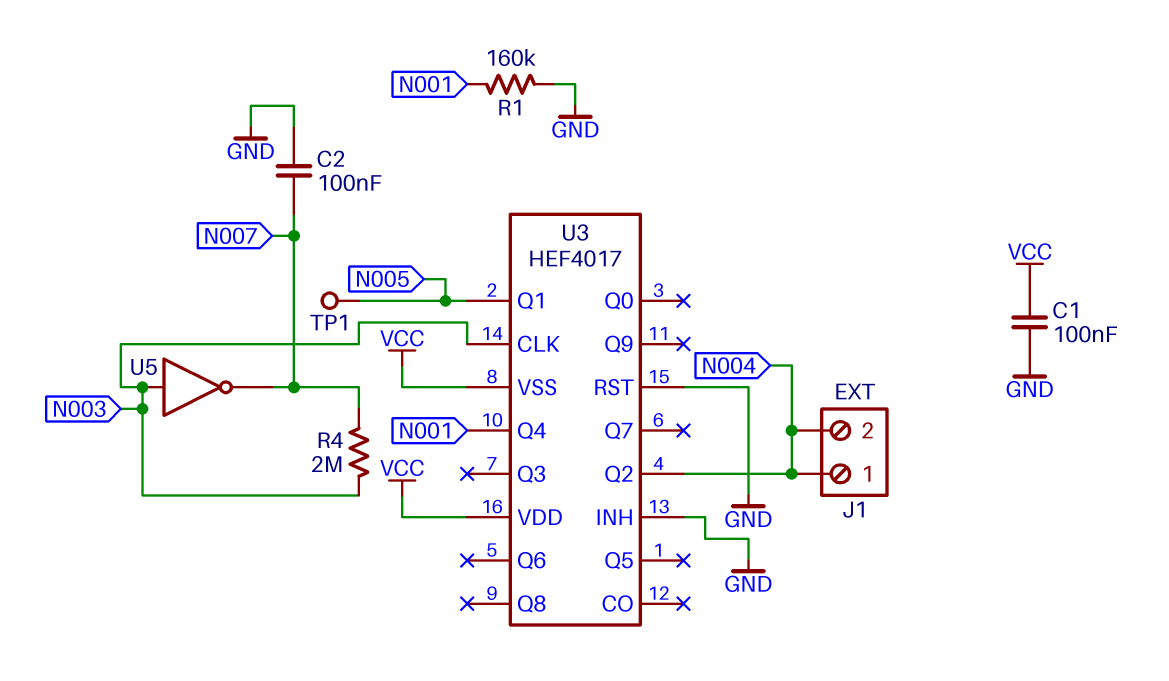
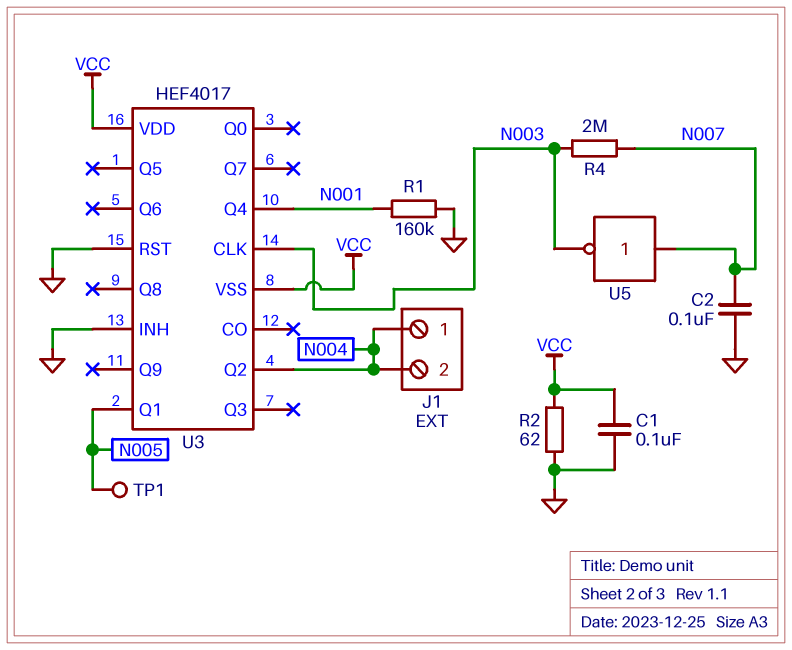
R2: none -> 62 (GND, VCC)
U5: NOT (in N003, out N007) -> NOT (in N007, out N003)

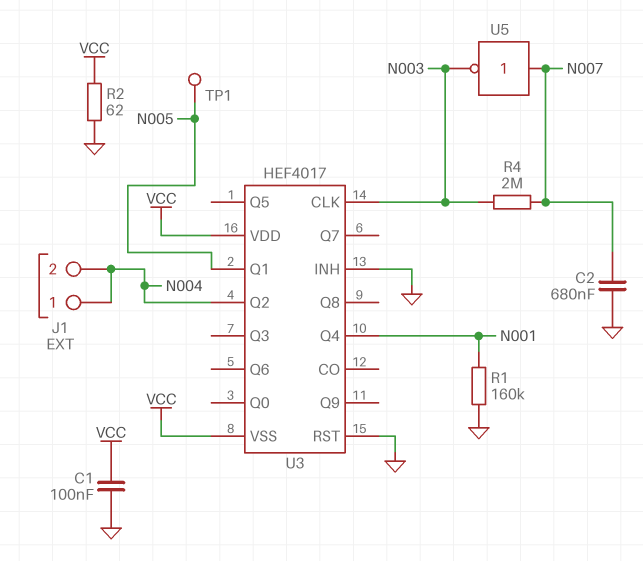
C2: 100nF (GND, N007) -> 680nF (GND, N007)

